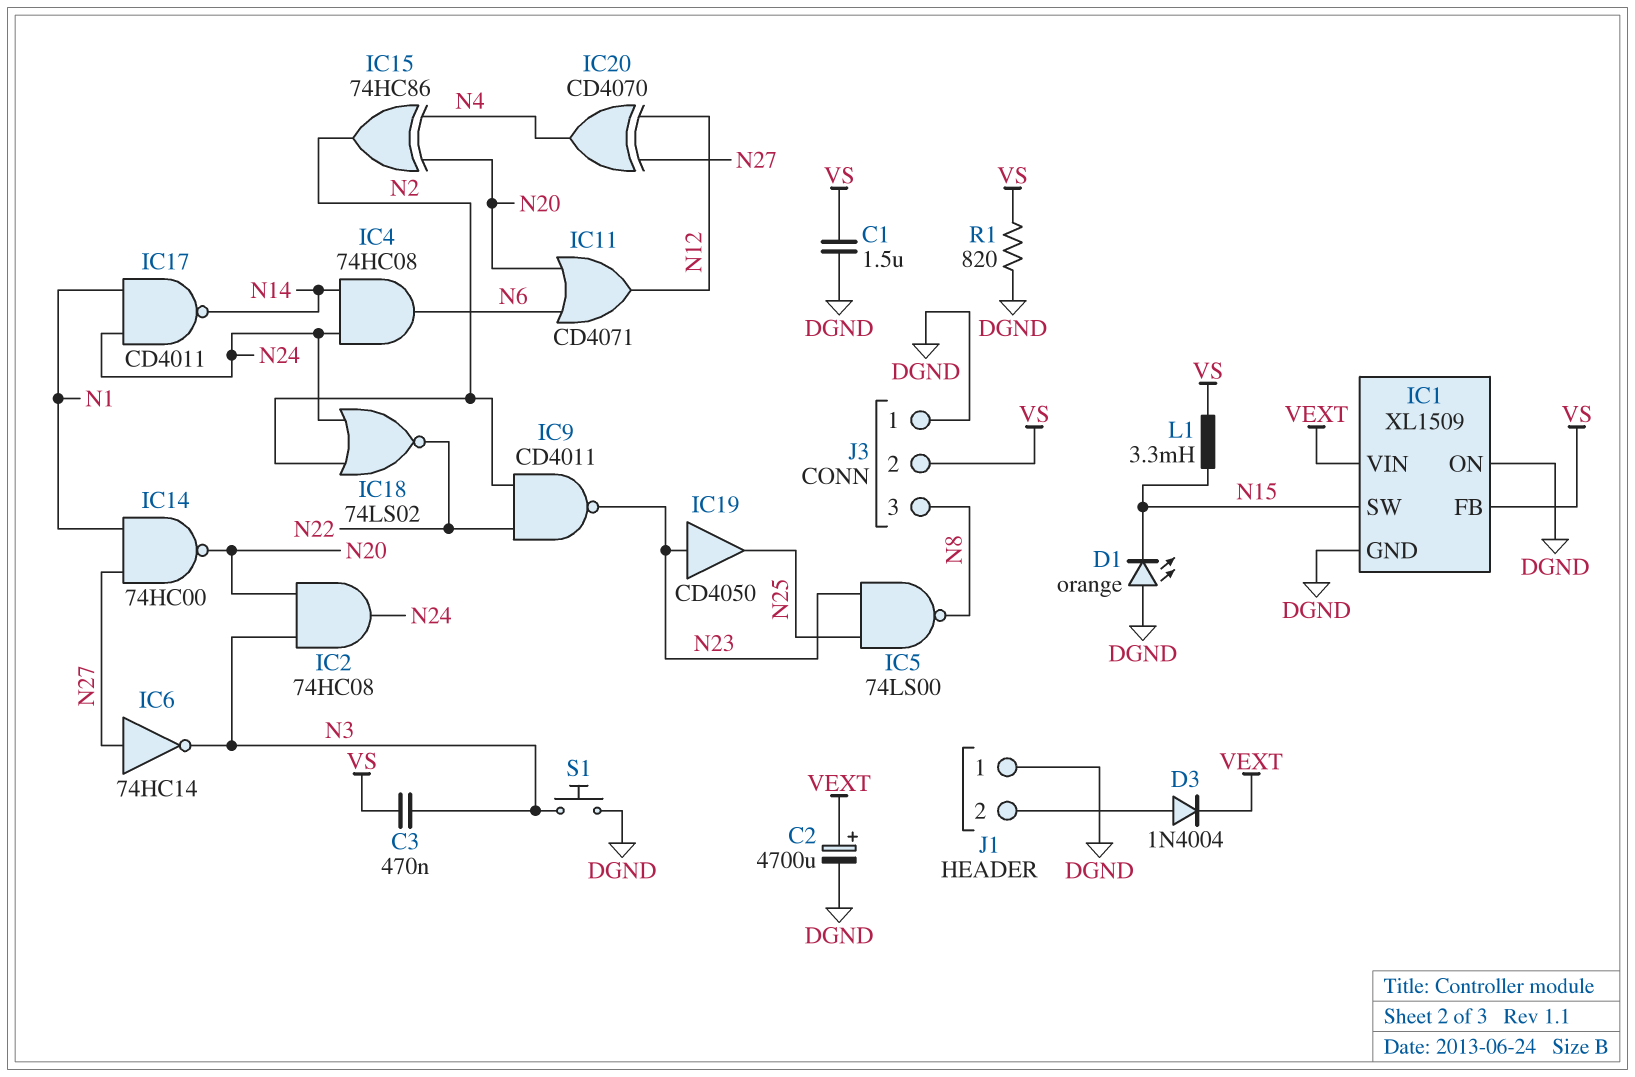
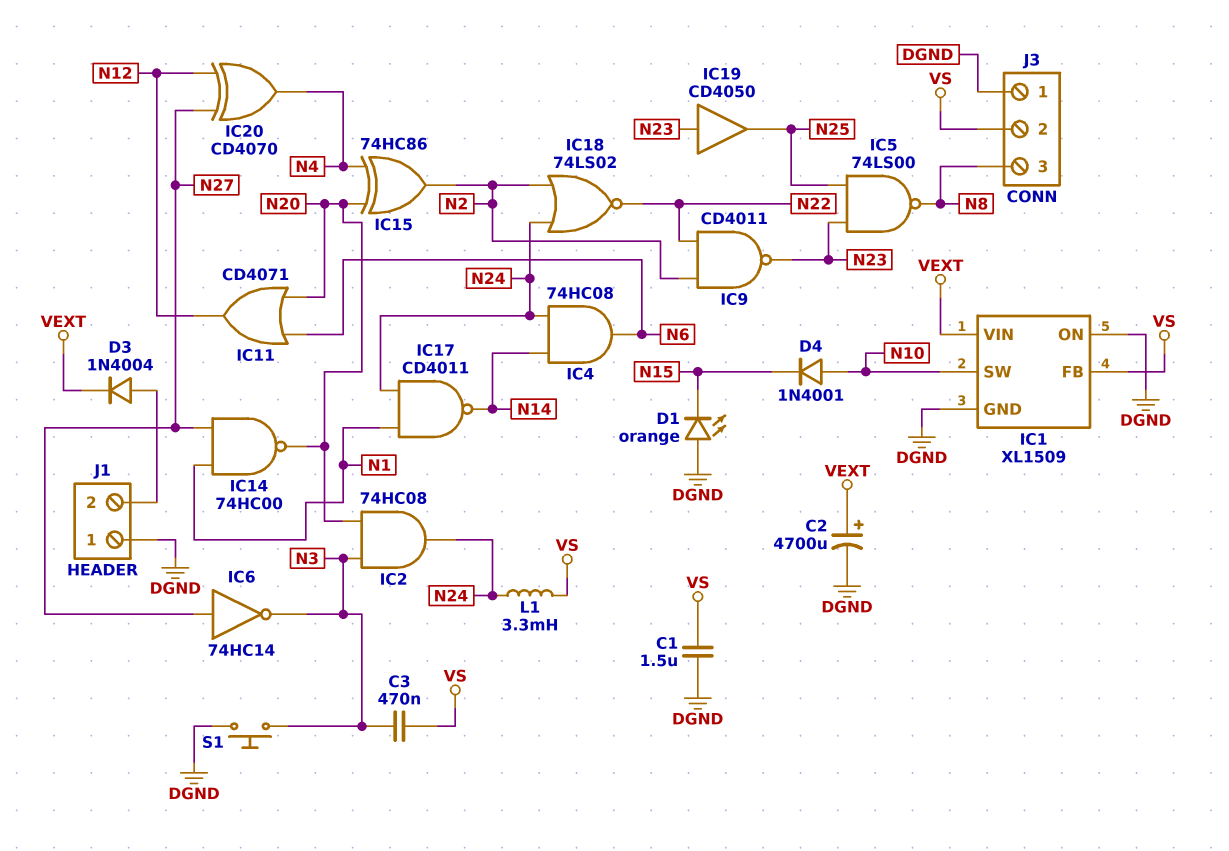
D4: none -> diode 1N4001 (A N10, K N15)
IC1 pin SW: N15 -> N10
L1: 3.3mH (N15, VS) -> 3.3mH (N24, VS)
R1: 820 (DGND, VS) -> none

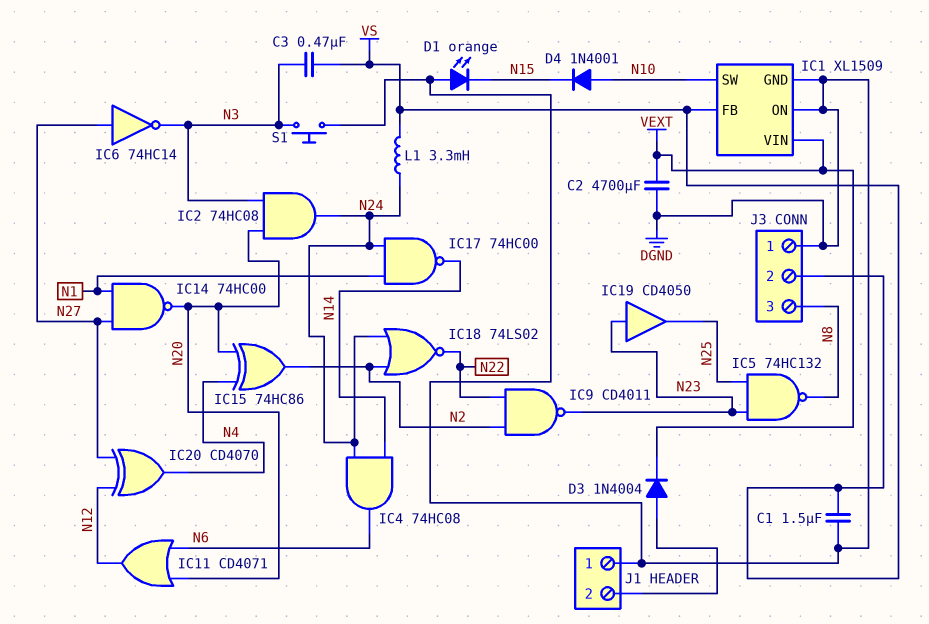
C2: 4700uF (plus VEXT, minus DGND) -> 4700uF (DGND, VEXT)
IC5: NAND 74LS00 (in N23, in N25, out N8) -> NAND 74HC132 (in N23, in N25, out N8)
IC17: NAND CD4011 (in N1, in N24, out N14) -> NAND 74HC00 (in N1, in N24, out N14)

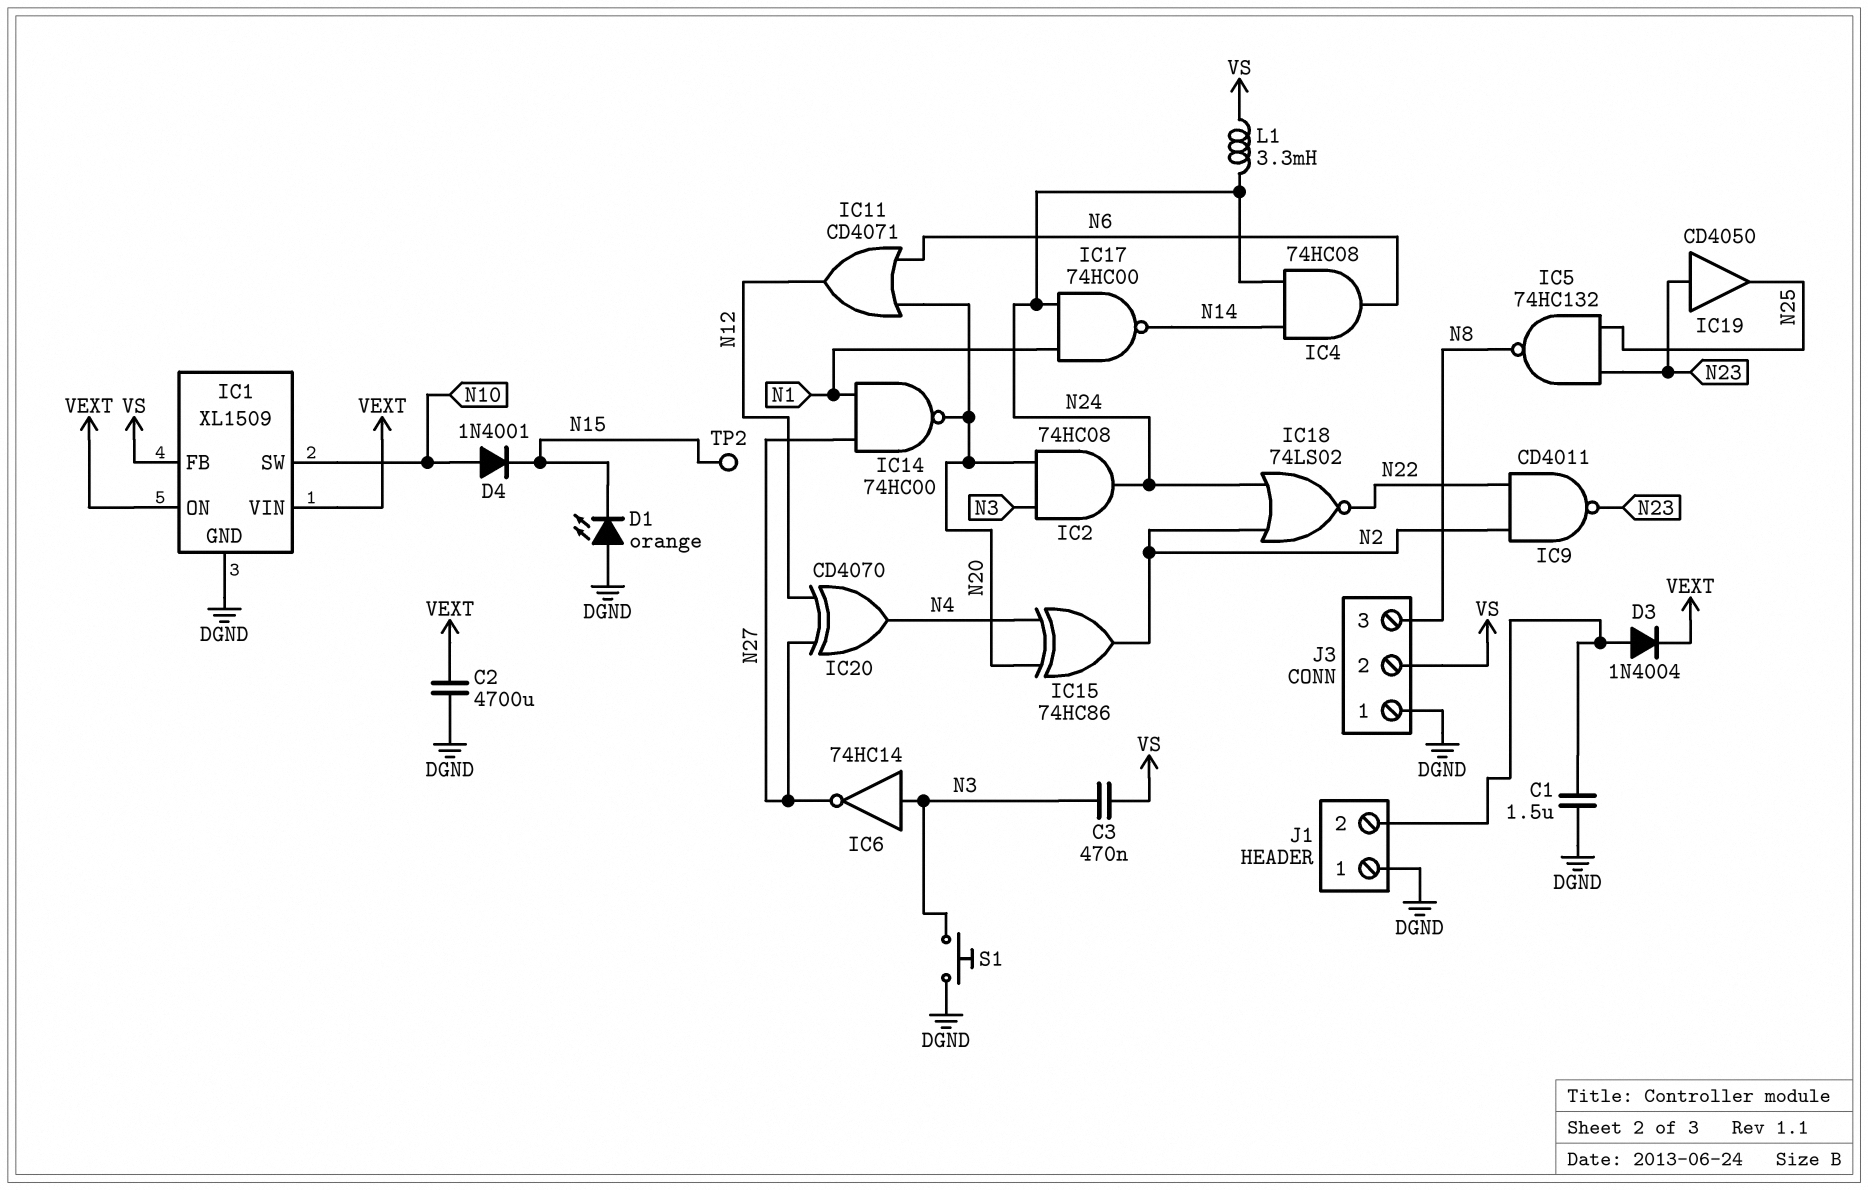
C1: 1.5uF (DGND, VS) -> 1.5uF (DGND, J1/2)
IC1 pin ON: DGND -> VEXT
IC6: NOT 74HC14 (in N27, out N3) -> NOT 74HC14 (in N3, out N27)
TP2: none -> test point (N15)

